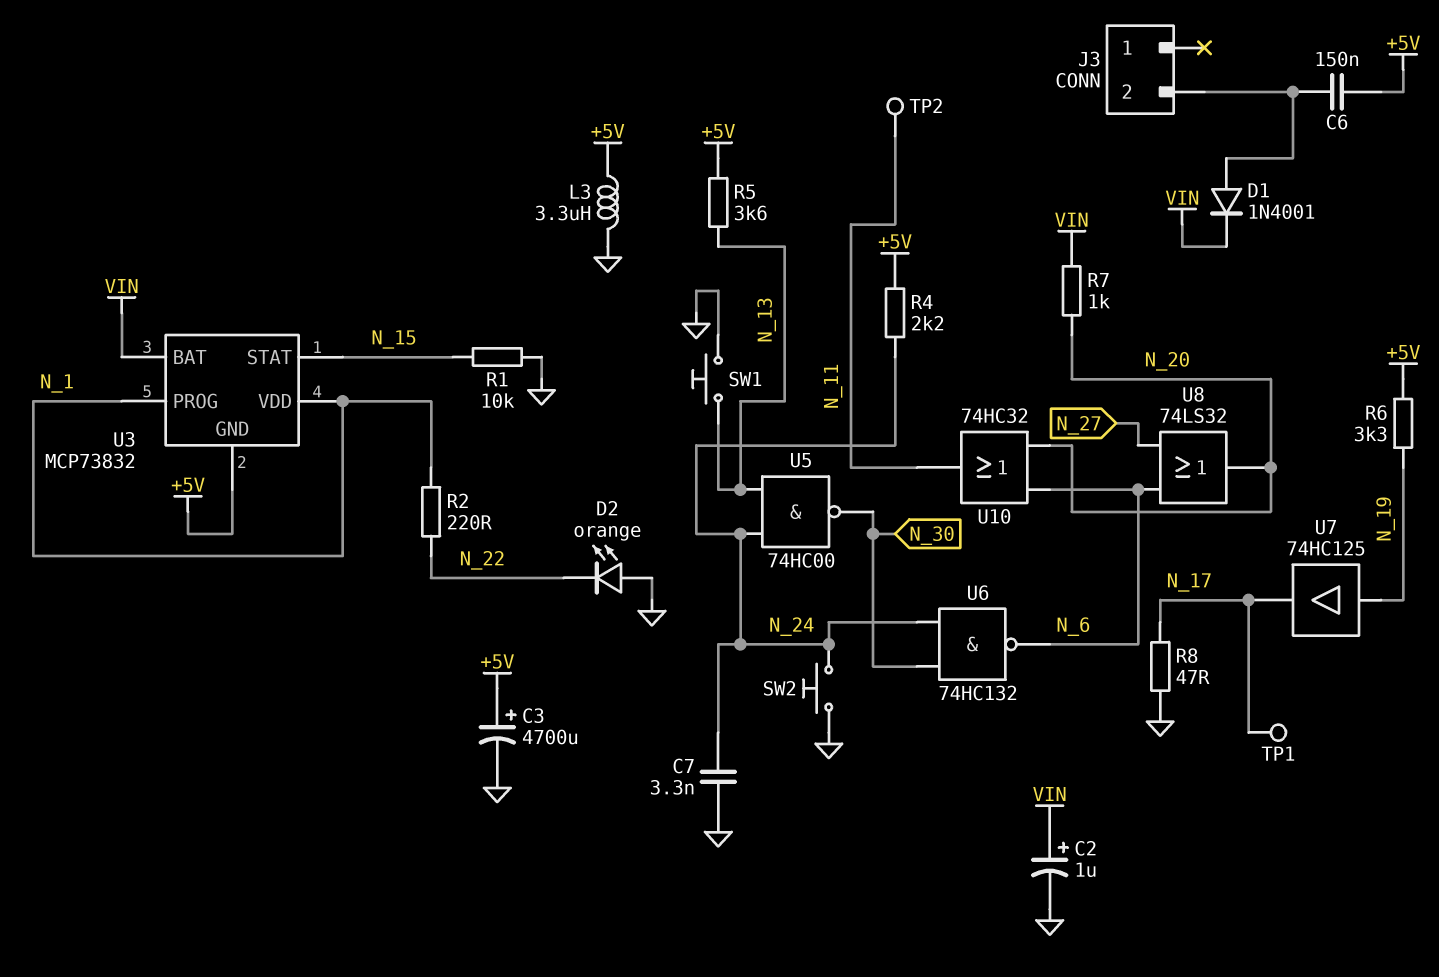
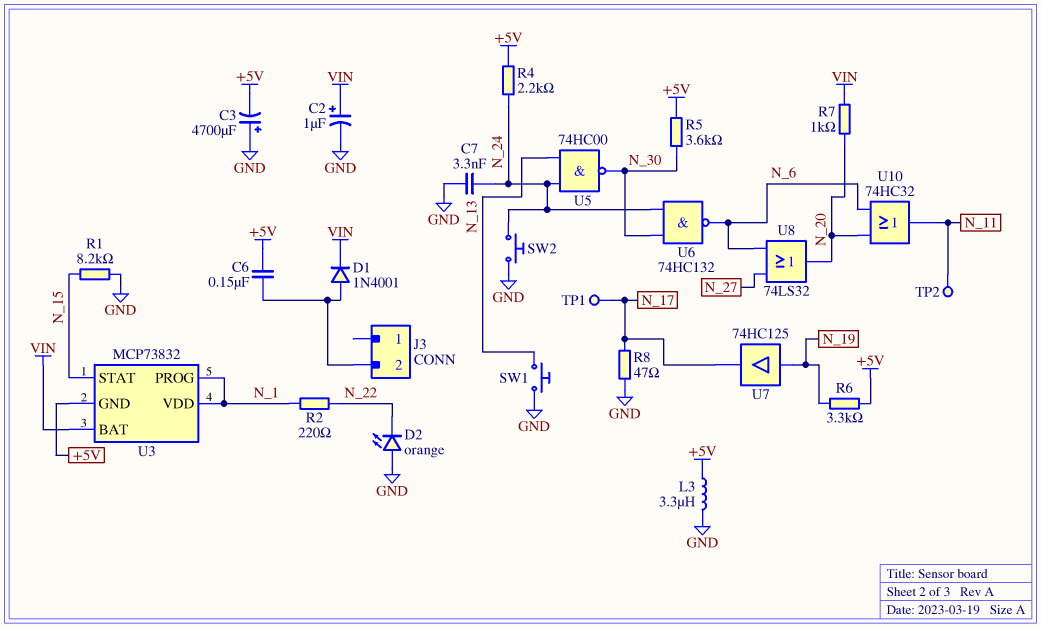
C3: 4700uF (plus +5V, minus GND) -> 4700uF (plus GND, minus +5V)
R1: 10k (GND, N_15) -> 8.2k (GND, N_15)
R5: 3.6k (+5V, N_13) -> 3.6k (+5V, N_30)

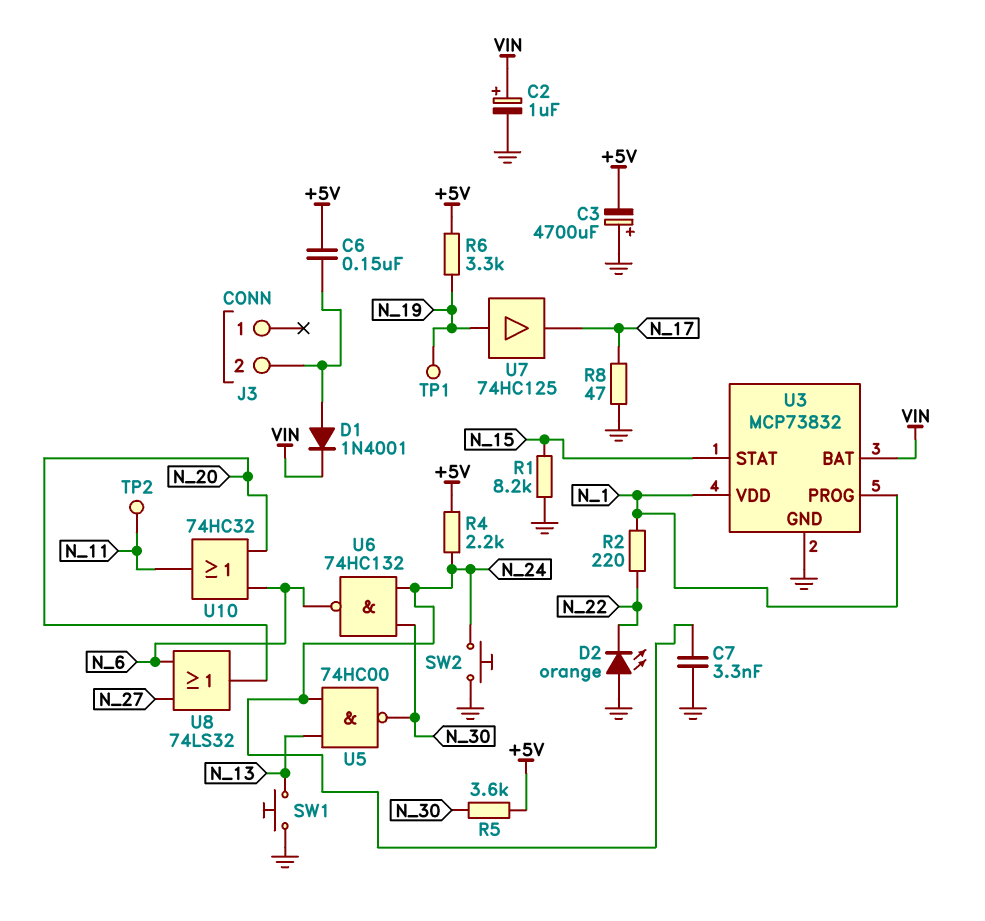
L3: 3.3uH (+5V, GND) -> none
R7: 1k (N_20, VIN) -> none
TP1: test point (N_17) -> test point (N_19)
U3 pin GND: +5V -> GND

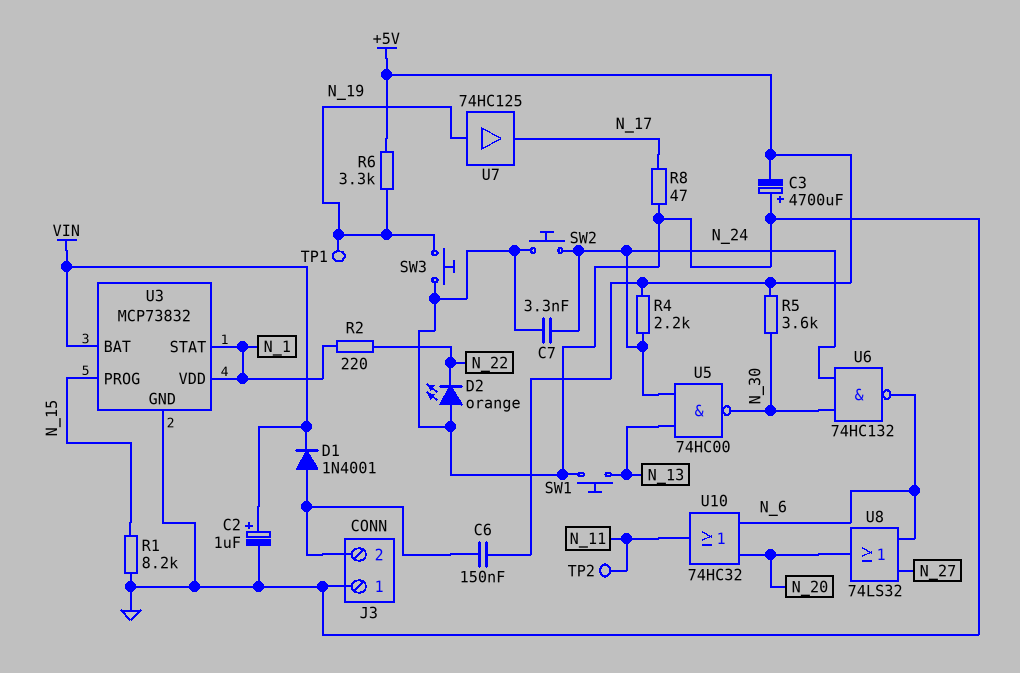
J3 pin 1: none -> GND
SW3: none -> button (GND, N_19)
U3 pin PROG: N_1 -> N_15
U3 pin STAT: N_15 -> N_1

